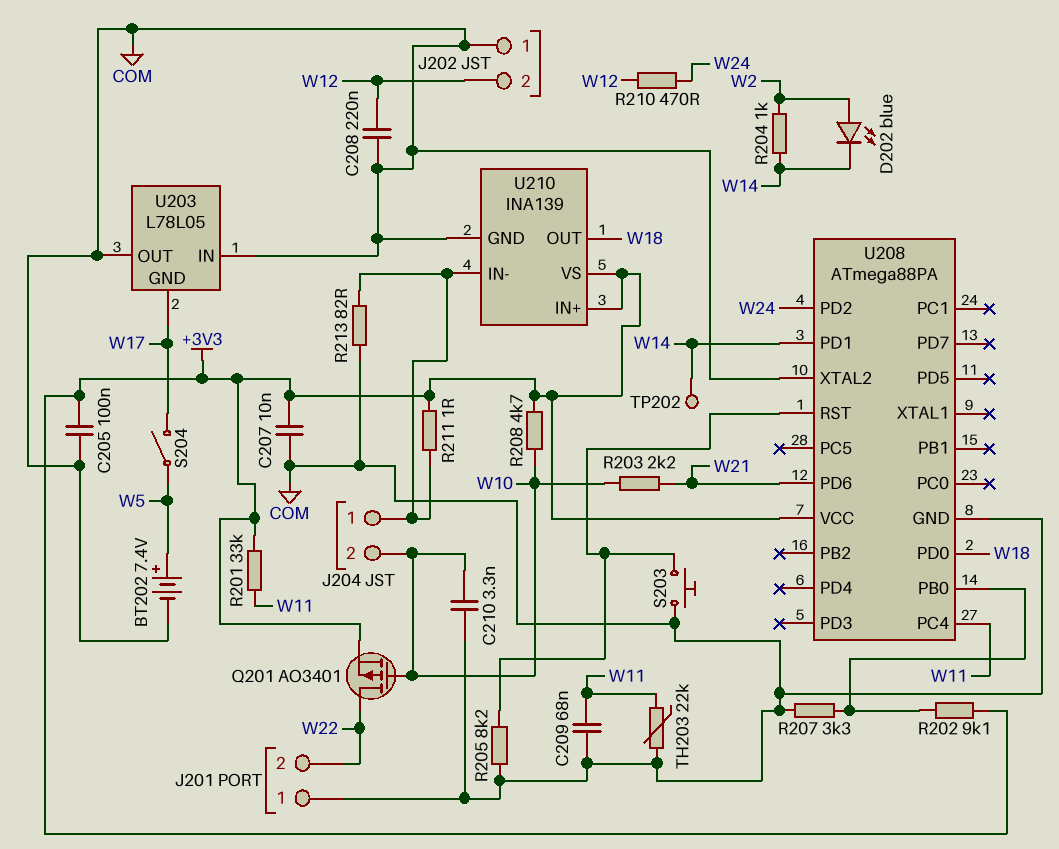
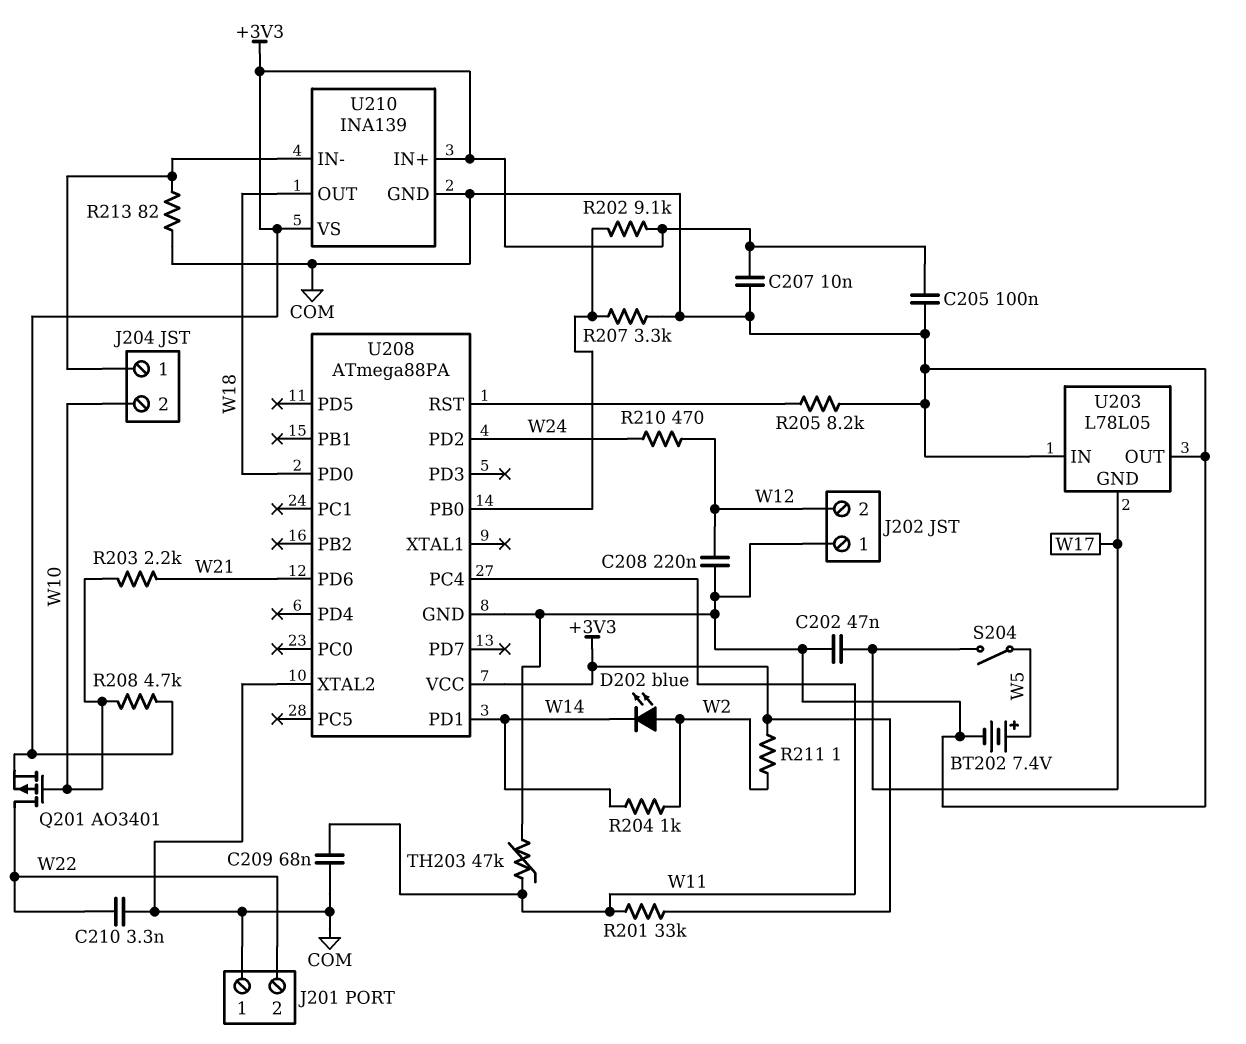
C202: none -> 47nF (COM, W17)
C210: 3.3nF (COM, W10) -> 3.3nF (COM, W22)
R211: 1 (+3V3, J204/1) -> 1 (+3V3, W2)
S203: button (COM, U208/RST) -> none
TH203: 22k (COM, W11) -> 47k (COM, W11)
TP202: test point (W14) -> none

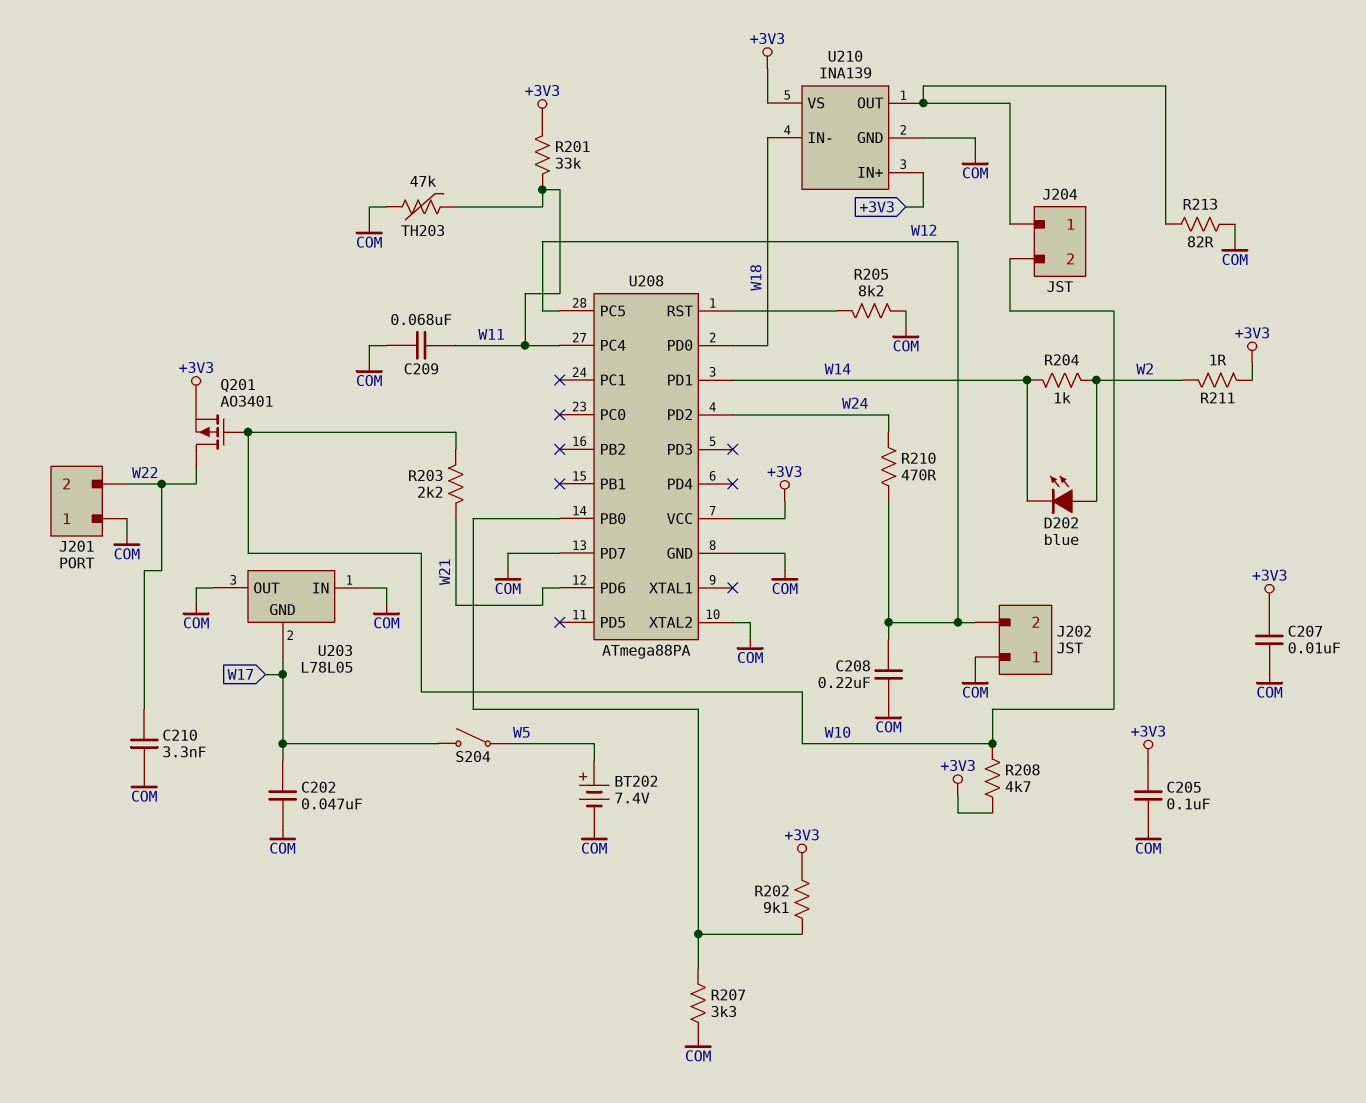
U208 pin PC5: none -> W12
U208 pin PD7: none -> COM
U210 pin IN-: J204/1 -> W18
U210 pin OUT: W18 -> J204/1

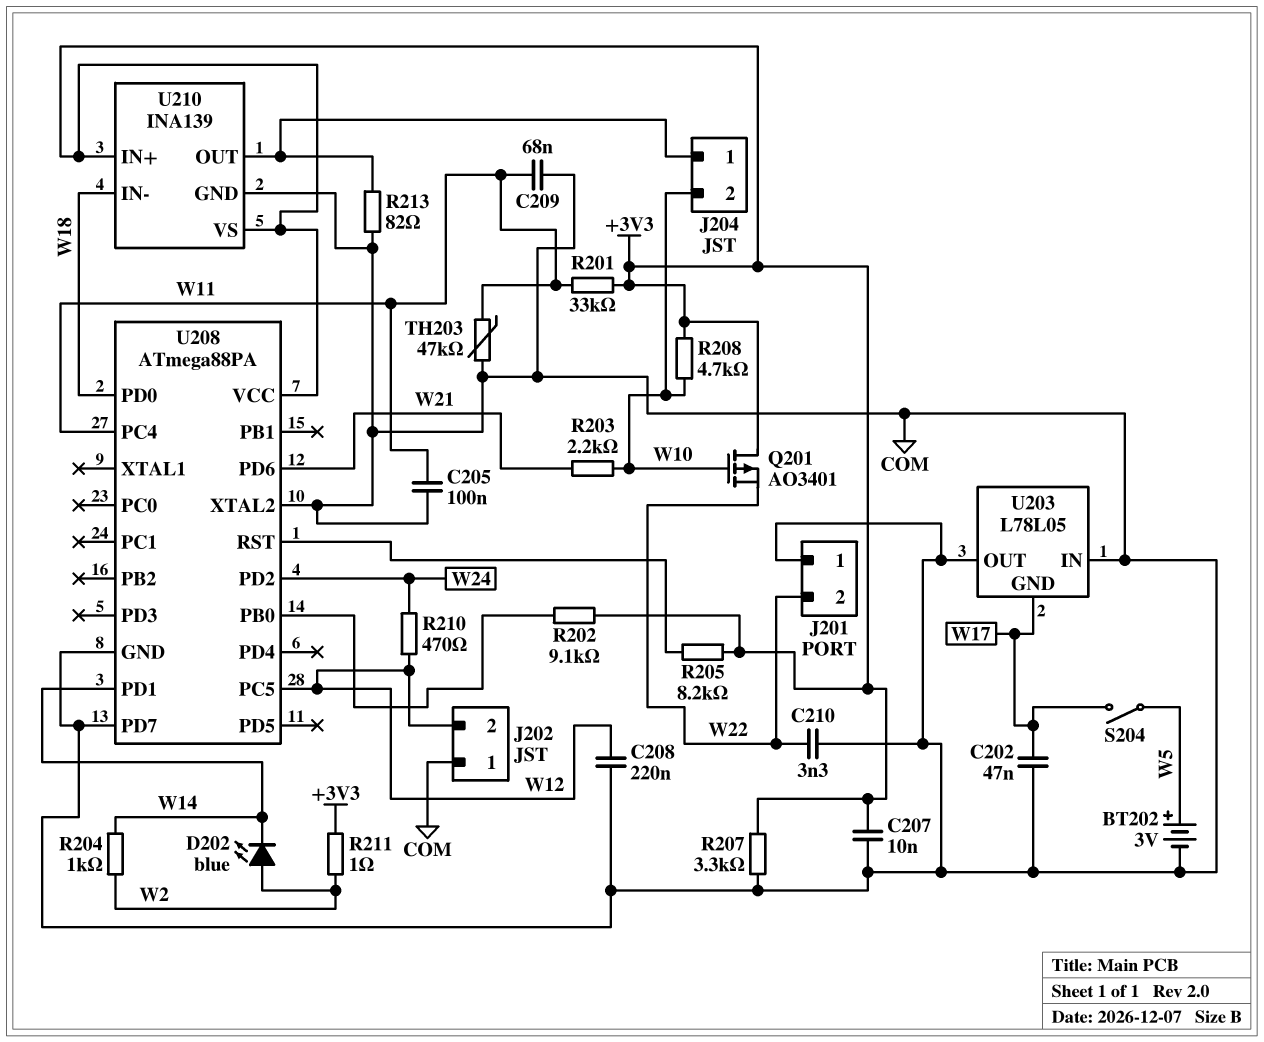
BT202: 7.4V (plus W5, minus COM) -> 3V (plus W5, minus COM)
C205: 100nF (+3V3, COM) -> 100nF (COM, W11)
Q201: PMOS AO3401 (G W10, D W22, S +3V3) -> PMOS AO3401 (G W10, D +3V3, S W22)
R205: 8.2k (COM, U208/RST) -> 8.2k (+3V3, U208/RST)
R207: 3.3k (COM, U208/PB0) -> 3.3k (+3V3, COM)

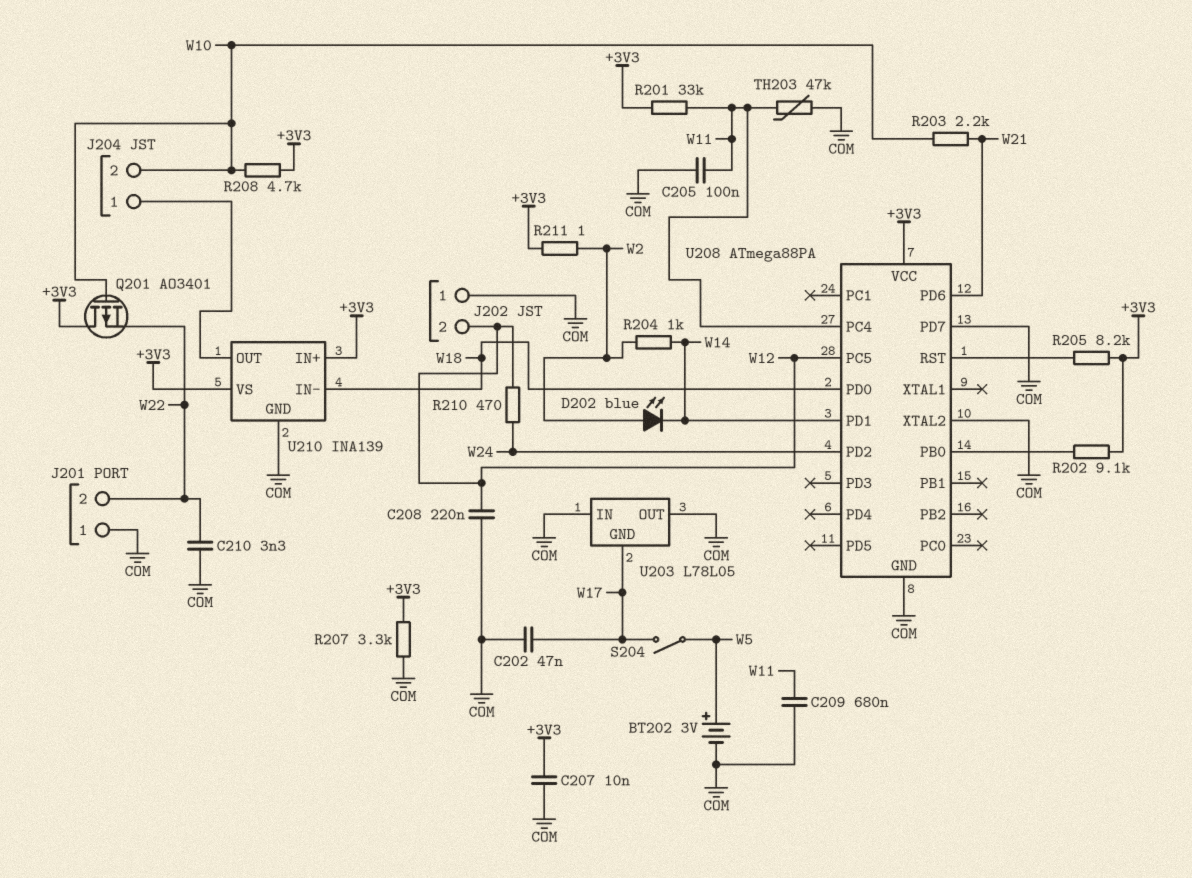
C209: 68nF (COM, W11) -> 680nF (COM, W11)
R213: 82 (COM, J204/1) -> none

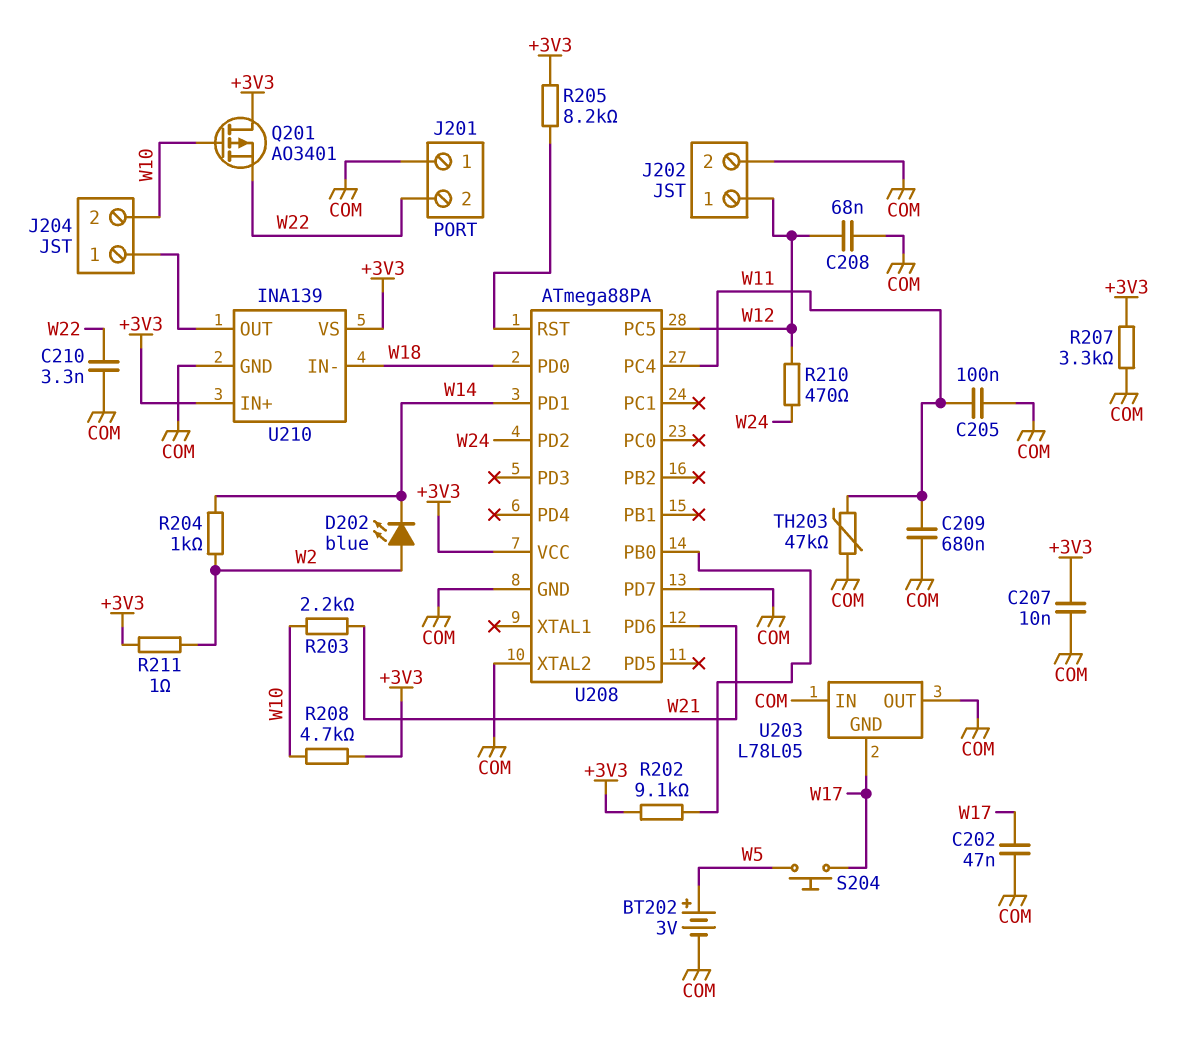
C208: 220nF (COM, W12) -> 68nF (COM, W12)
J202 pin 1: COM -> W12
J202 pin 2: W12 -> COM
R201: 33k (+3V3, W11) -> none
S204: switch (W5, W17) -> button (W5, W17)

